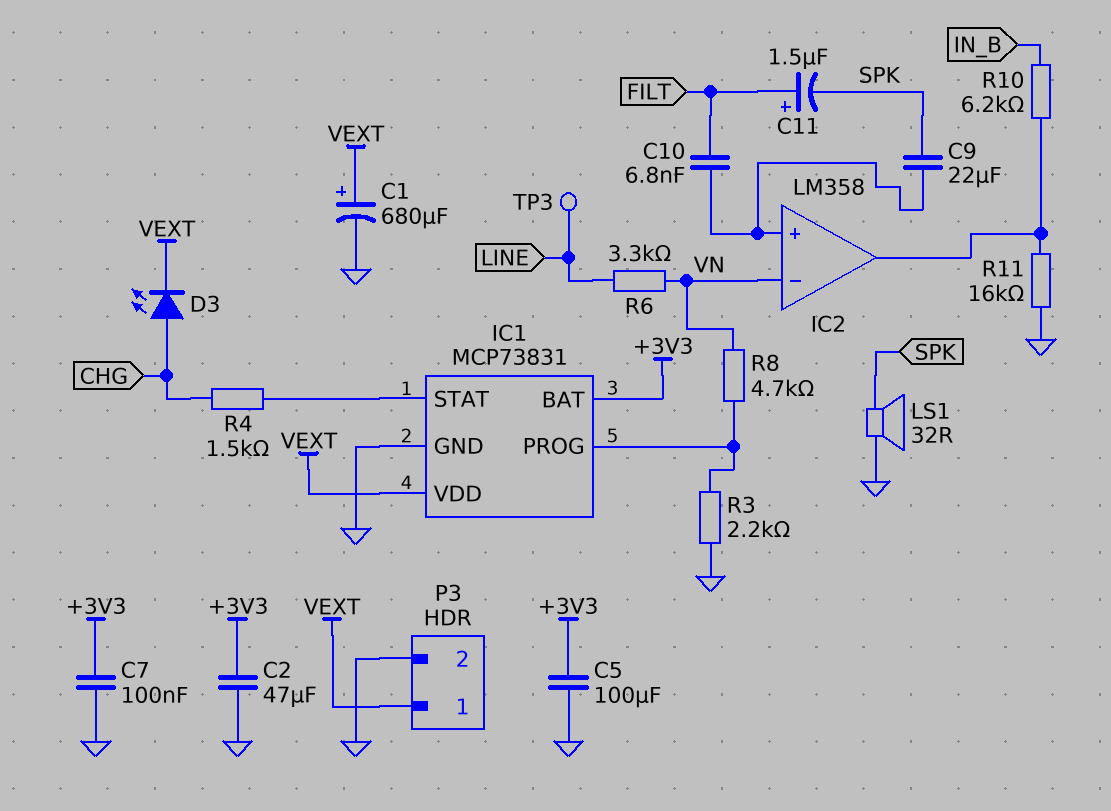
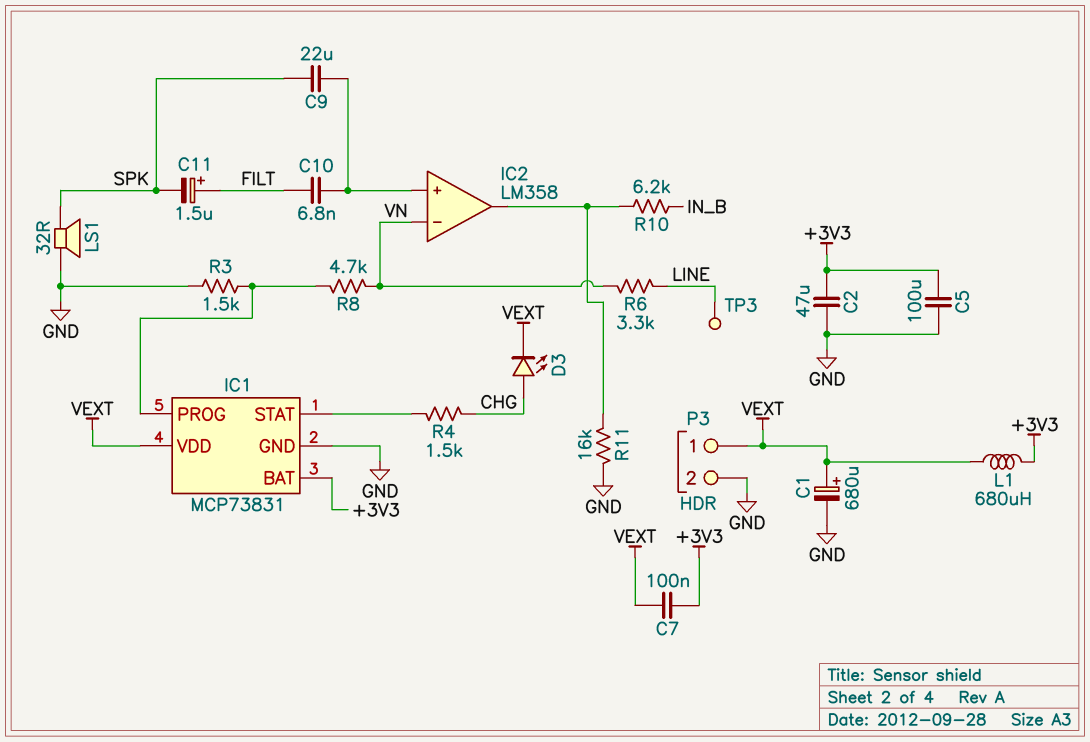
C7: 100nF (+3V3, GND) -> 100nF (+3V3, VEXT)
L1: none -> 680uH (+3V3, VEXT)
R3: 2.2k (GND, IC1/PROG) -> 1.5k (GND, IC1/PROG)

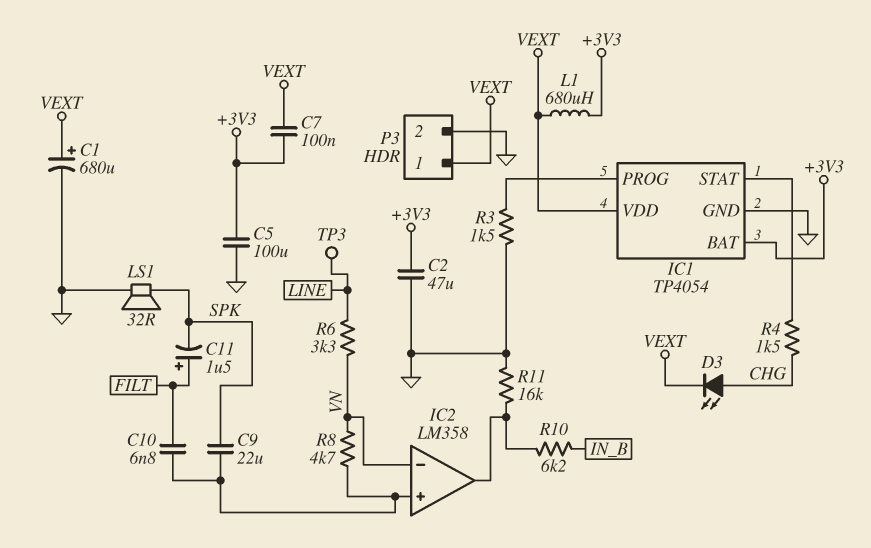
IC1: MCP73831 -> TP4054
R8: 4.7k (IC1/PROG, VN) -> 4.7k (IC2/in+, VN)

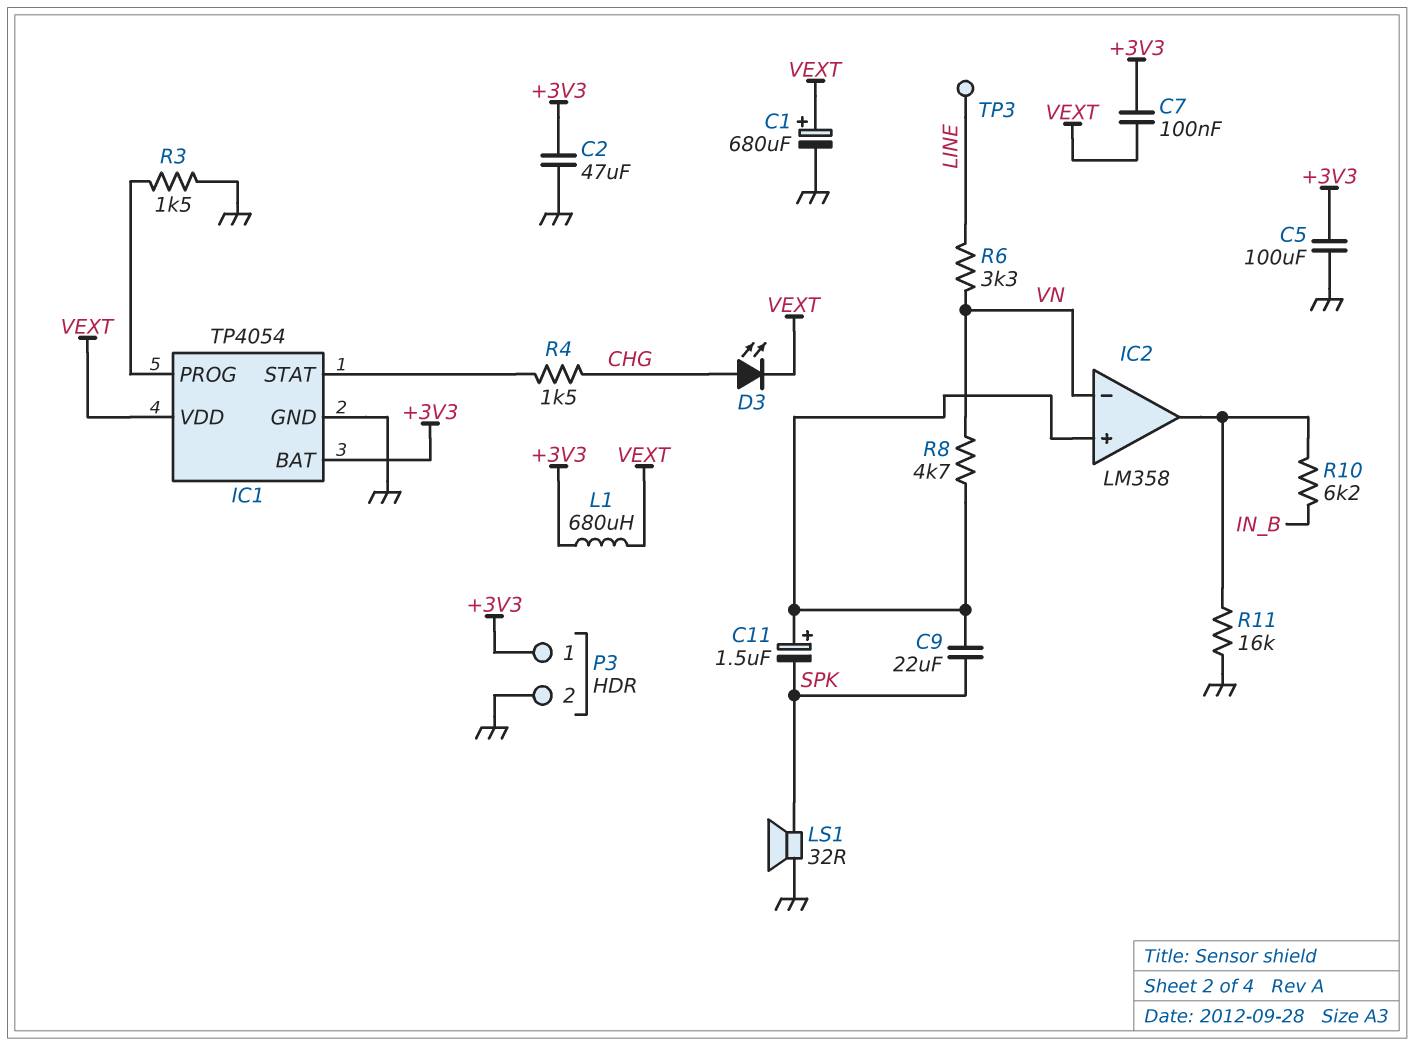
C10: 6.8nF (FILT, IC2/in+) -> none
C11: 1.5uF (plus FILT, minus SPK) -> 1.5uF (plus IC2/in+, minus SPK)
P3 pin 1: VEXT -> +3V3

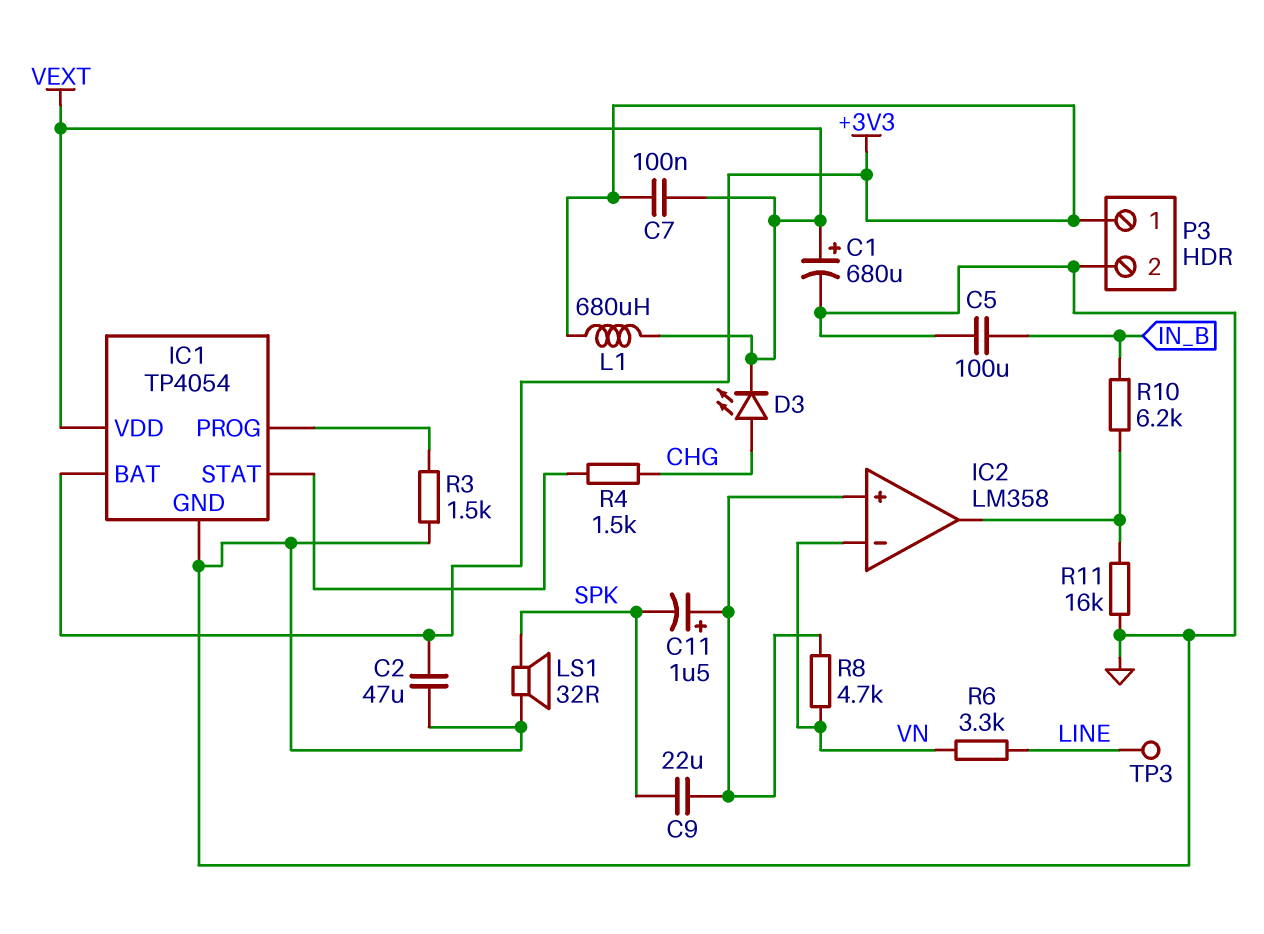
C5: 100uF (+3V3, GND) -> 100uF (GND, IN_B)

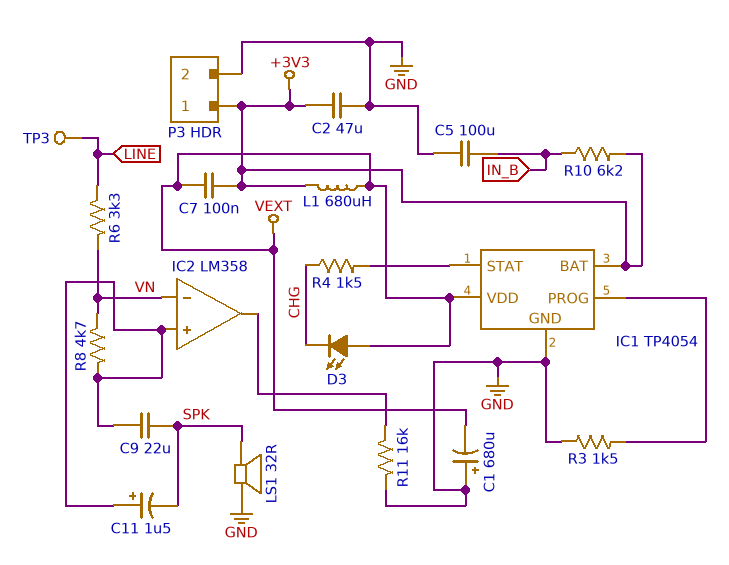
C1: 680uF (plus VEXT, minus GND) -> 680uF (plus GND, minus VEXT)
D3: LED (A CHG, K VEXT) -> LED (A VEXT, K CHG)
R10: 6.2k (IC2/out, IN_B) -> 6.2k (+3V3, IN_B)

